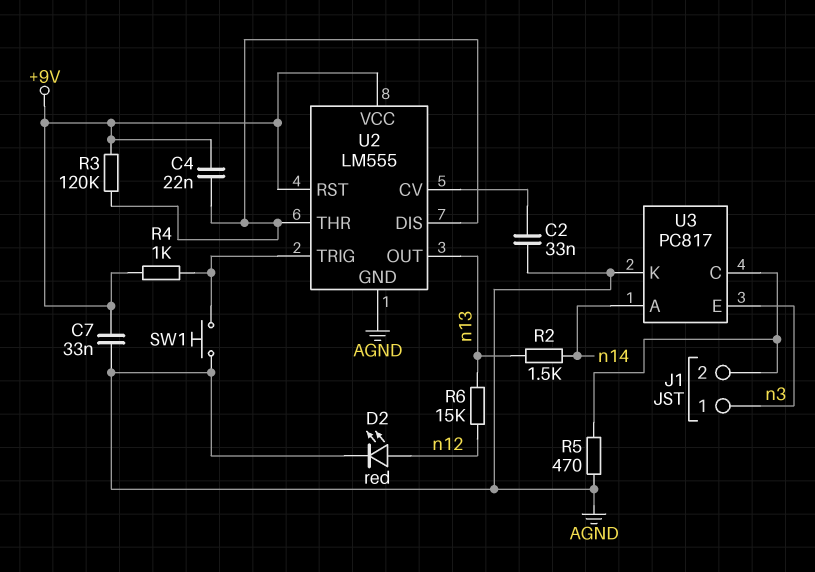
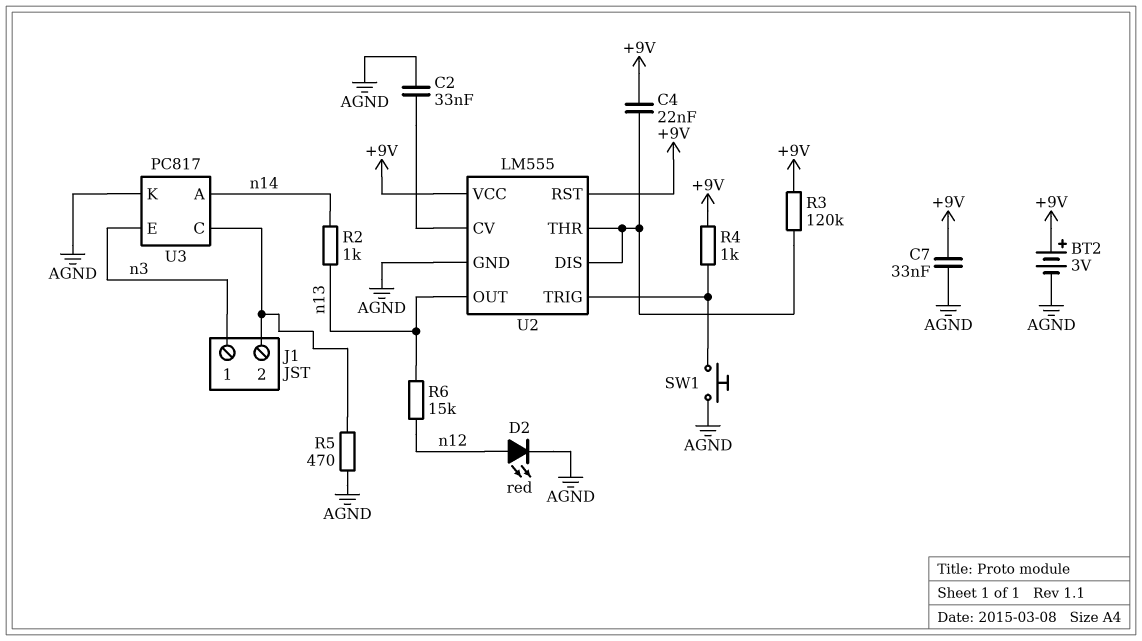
BT2: none -> 3V (plus +9V, minus AGND)
R2: 1.5k (n13, n14) -> 1k (n13, n14)

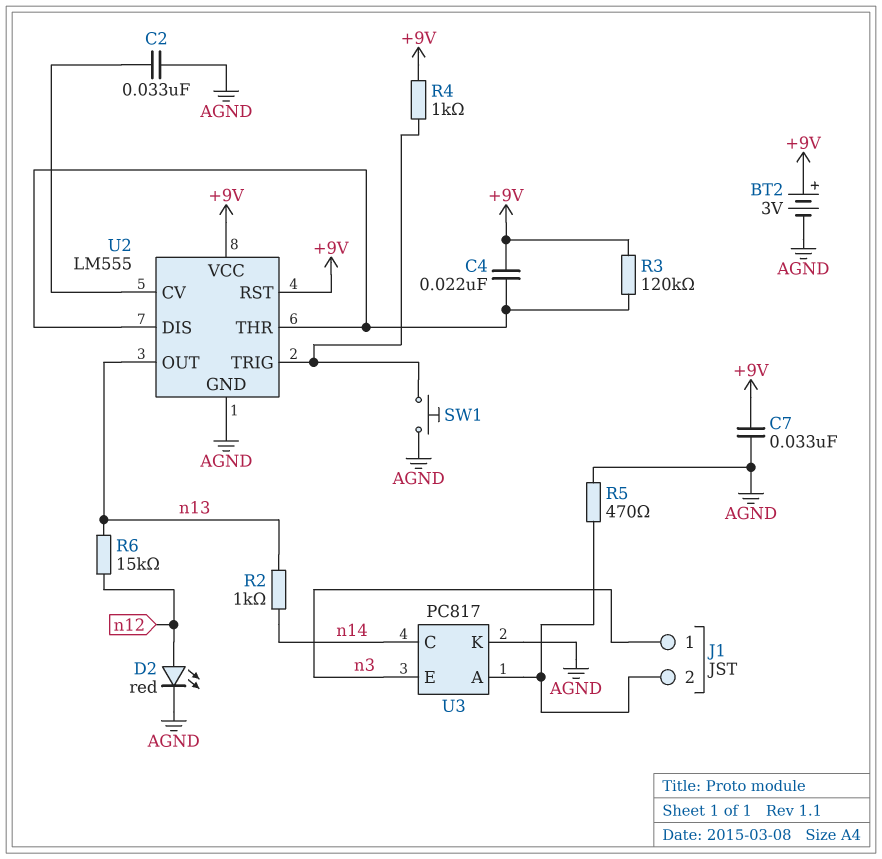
U3 pin A: n14 -> J1/2
U3 pin C: J1/2 -> n14

